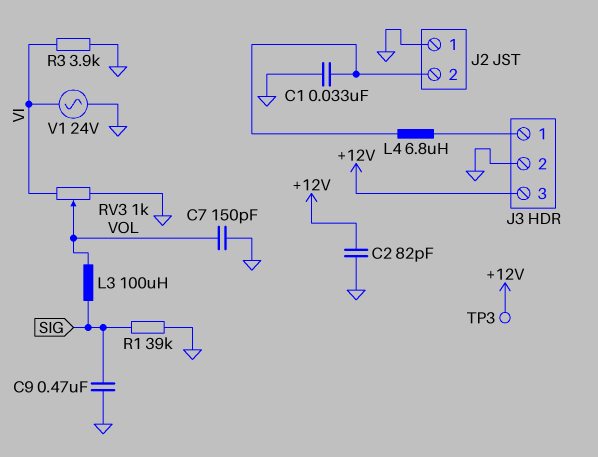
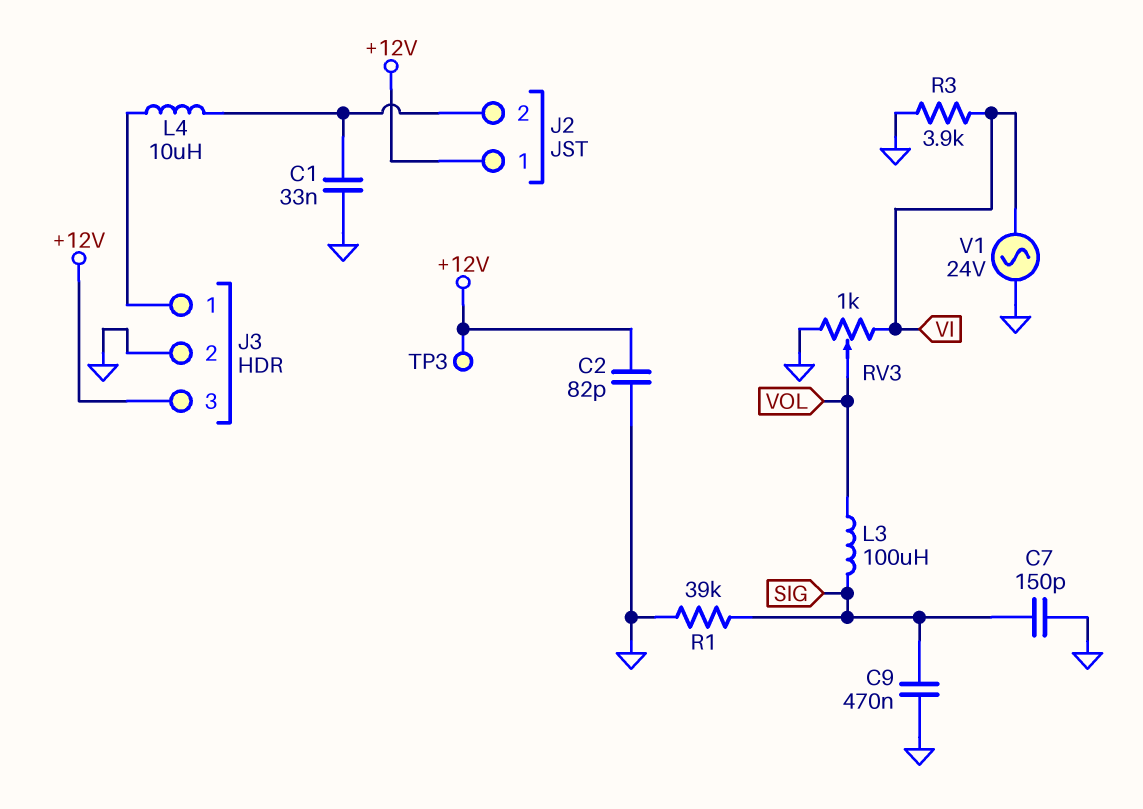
C7: 150pF (GND, VOL) -> 150pF (GND, SIG)
J2 pin 1: GND -> +12V
L4: 6.8uH (J2/2, J3/1) -> 10uH (J2/2, J3/1)

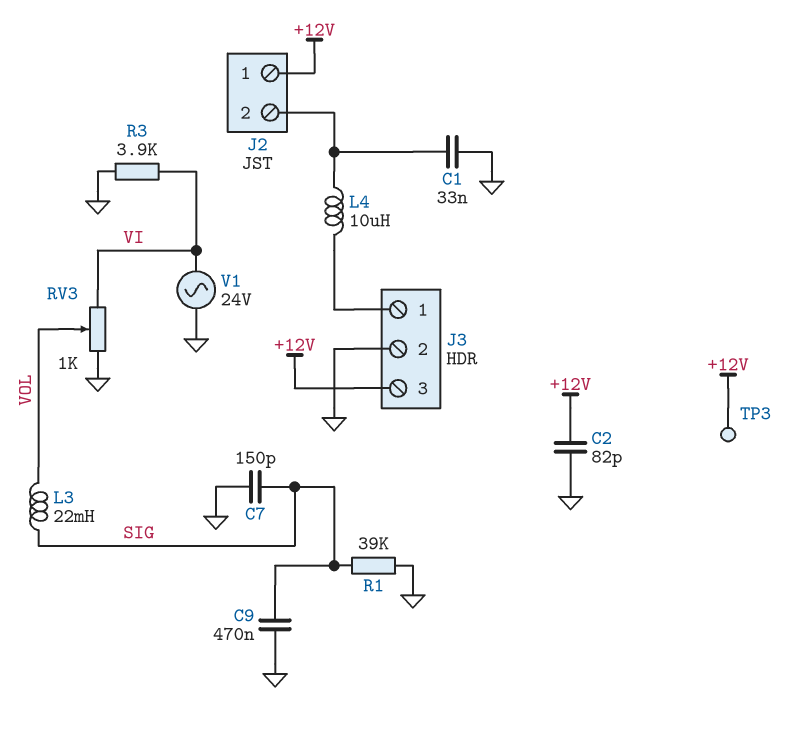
L3: 100uH (SIG, VOL) -> 22mH (SIG, VOL)

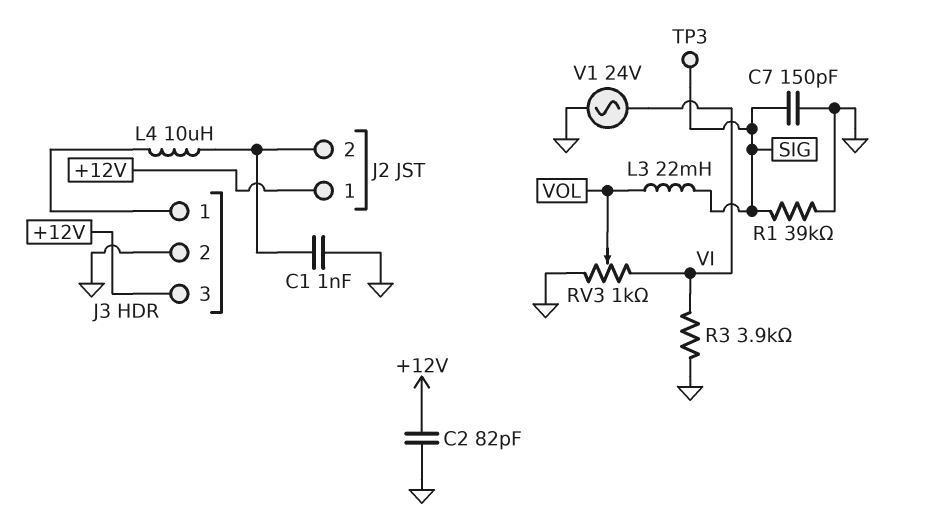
C1: 33nF (GND, J2/2) -> 1nF (GND, J2/2)
C9: 470nF (GND, SIG) -> none
TP3: test point (+12V) -> test point (SIG)

